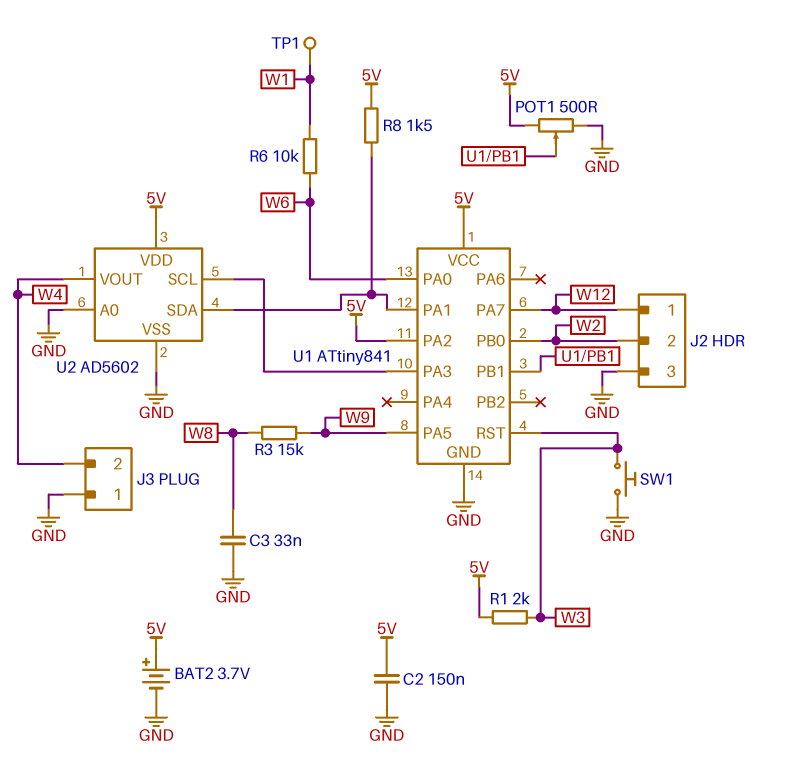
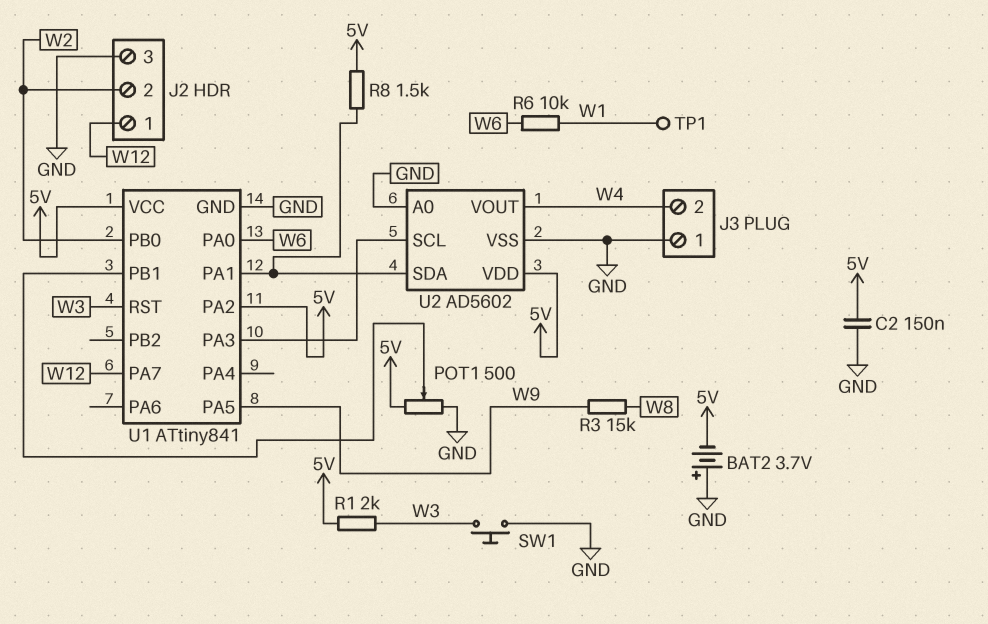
BAT2: 3.7V (plus 5V, minus GND) -> 3.7V (plus GND, minus 5V)
C3: 33nF (GND, W8) -> none

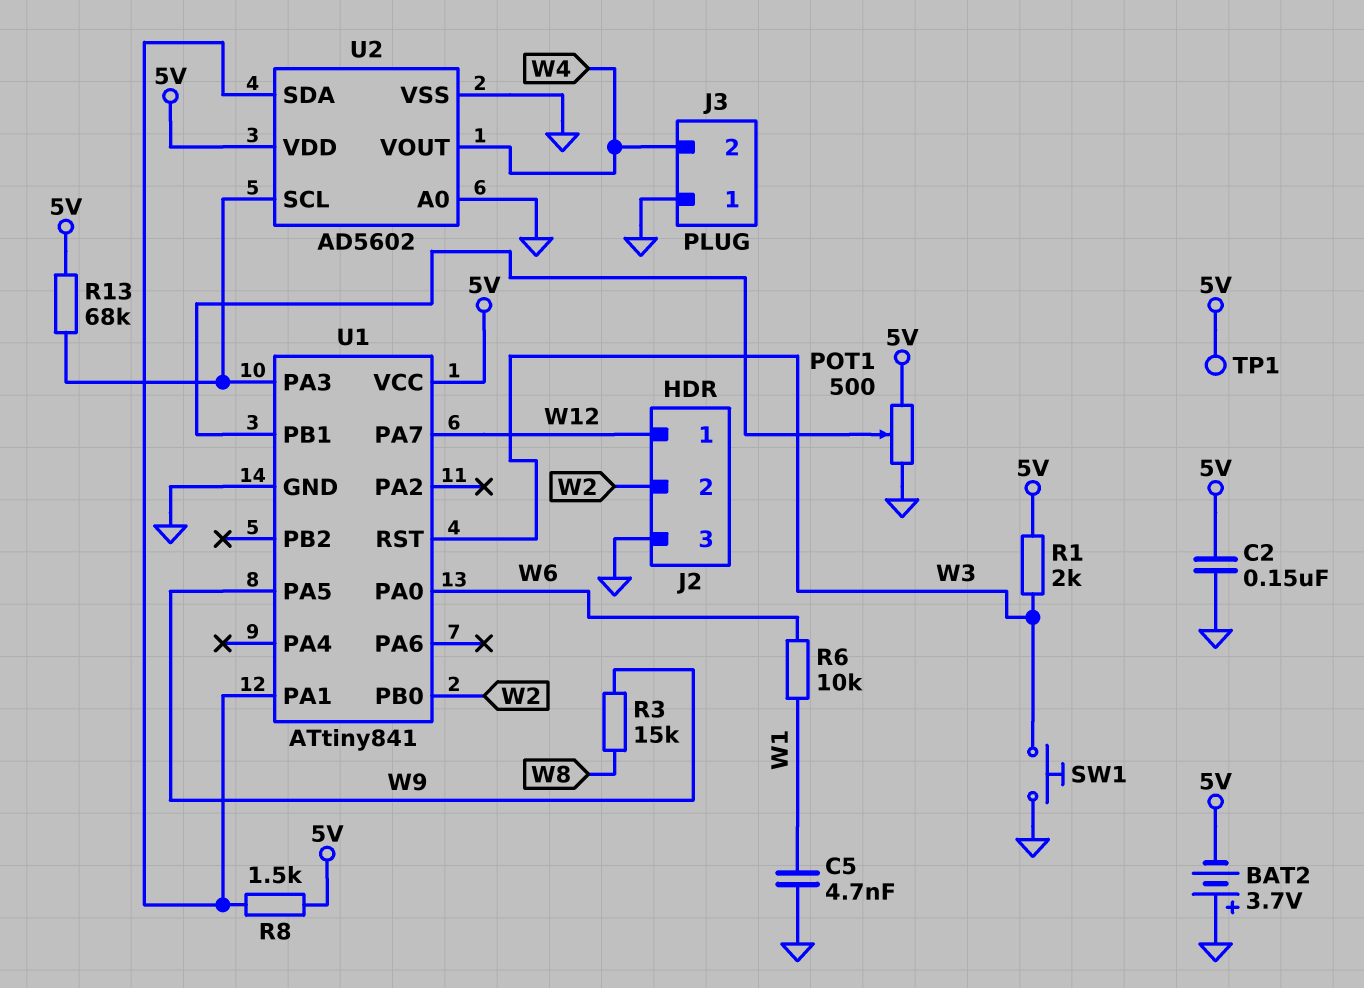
C5: none -> 4.7nF (GND, W1)
R13: none -> 68k (5V, U1/PA3)
TP1: test point (W1) -> test point (5V)
U1 pin PA2: 5V -> none

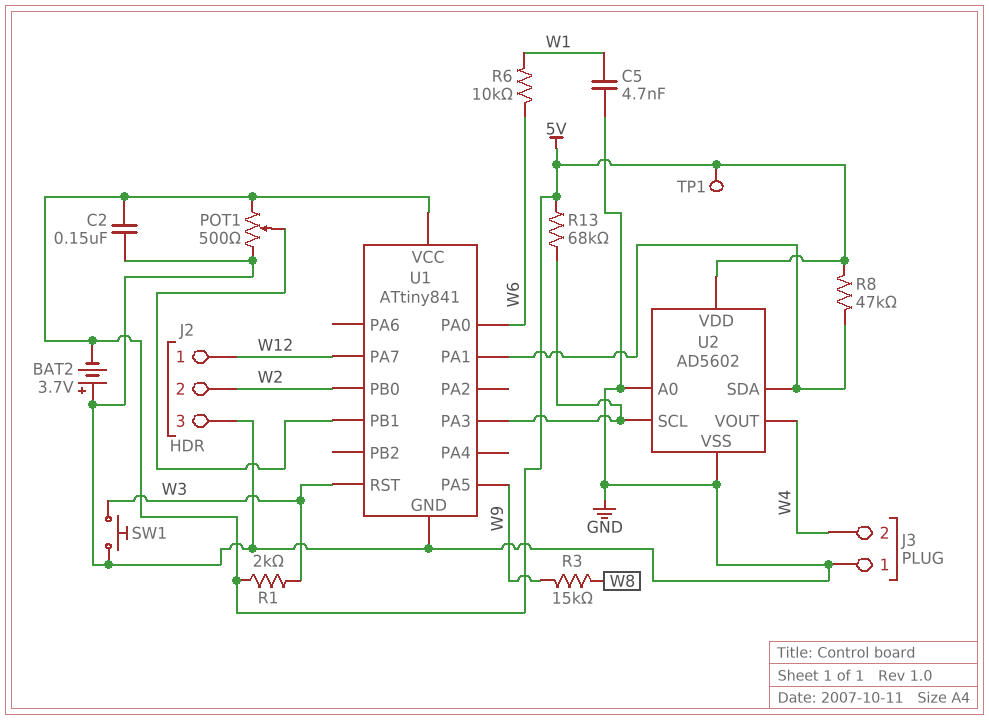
R8: 1.5k (5V, U1/PA1) -> 47k (5V, U1/PA1)

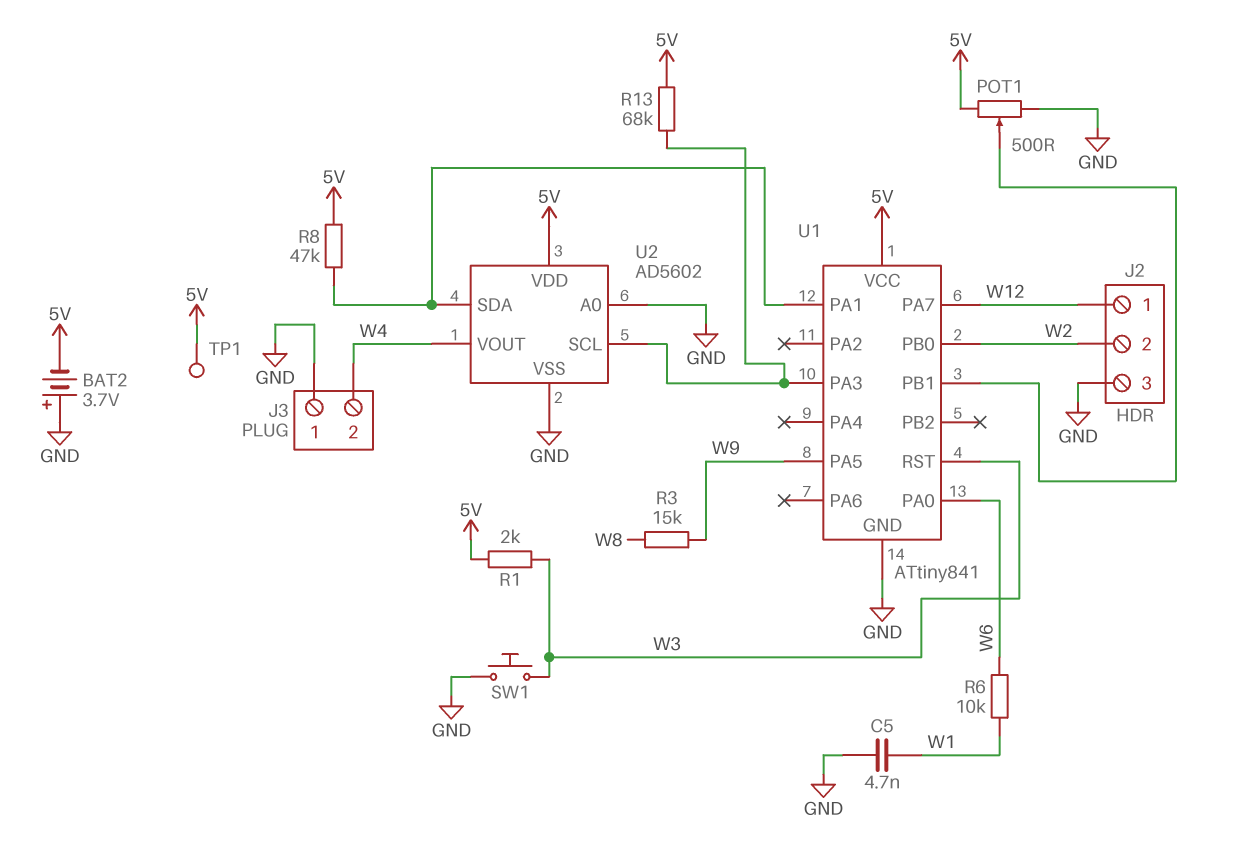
C2: 150nF (5V, GND) -> none

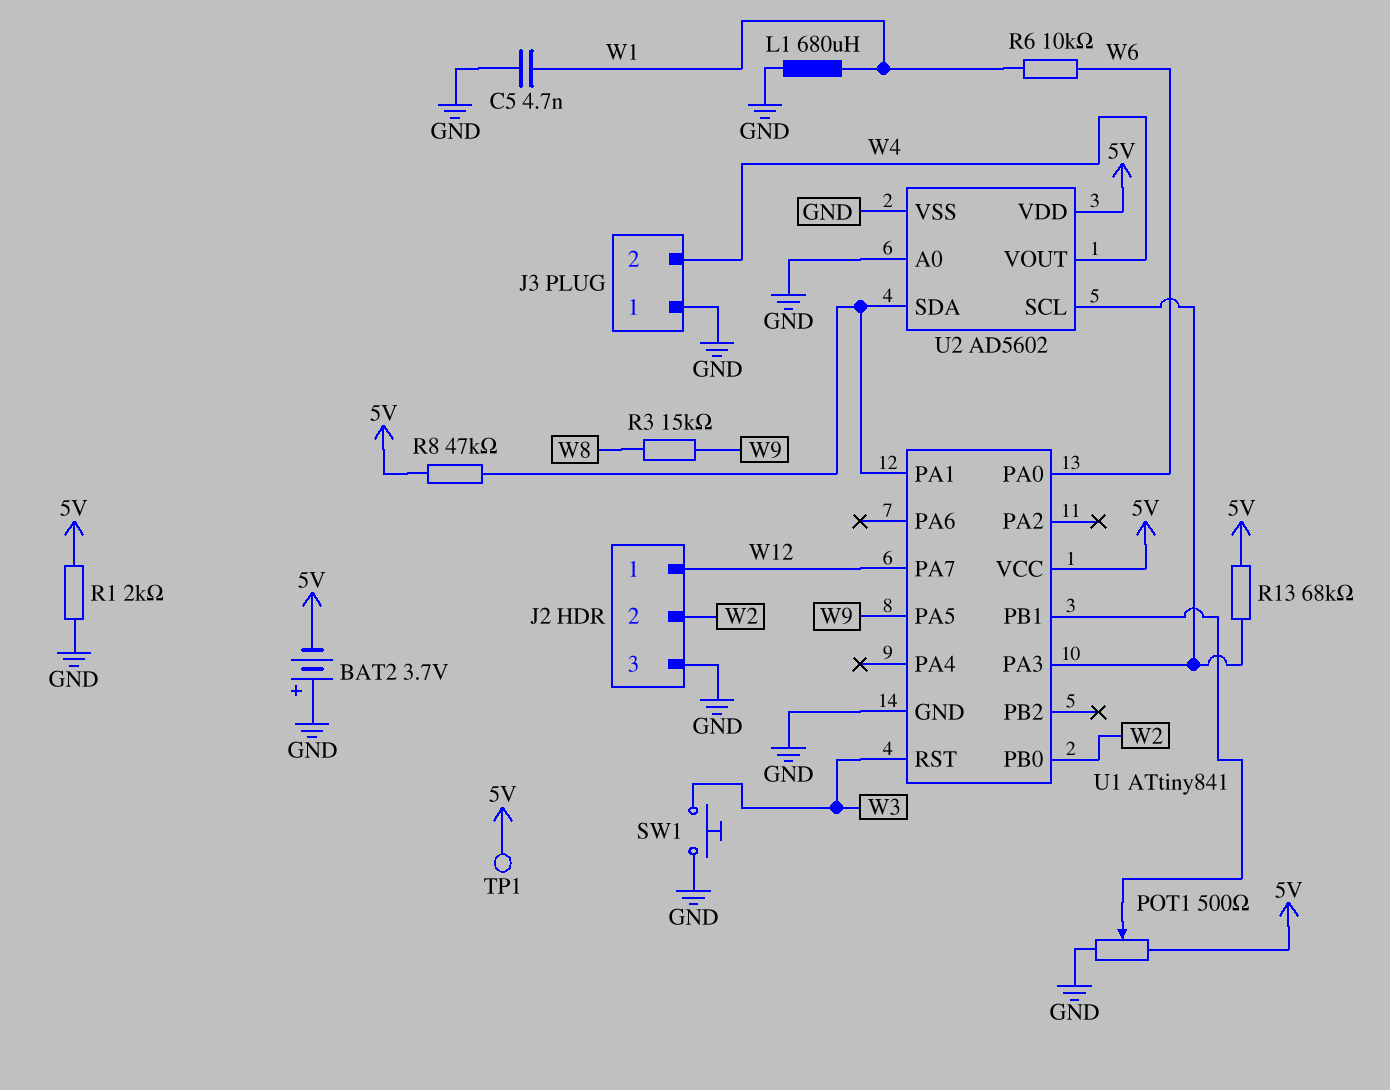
L1: none -> 680uH (GND, W1)
R1: 2k (5V, W3) -> 2k (5V, GND)

